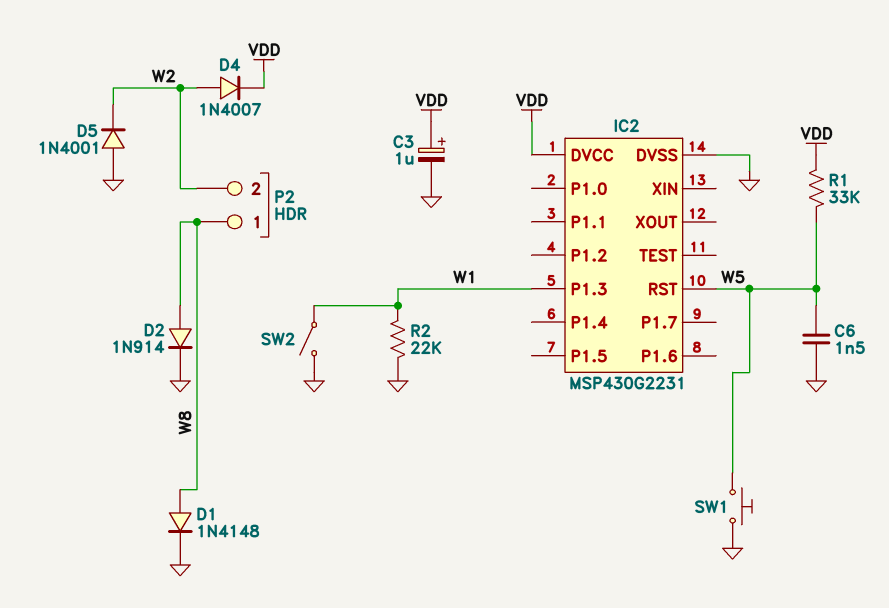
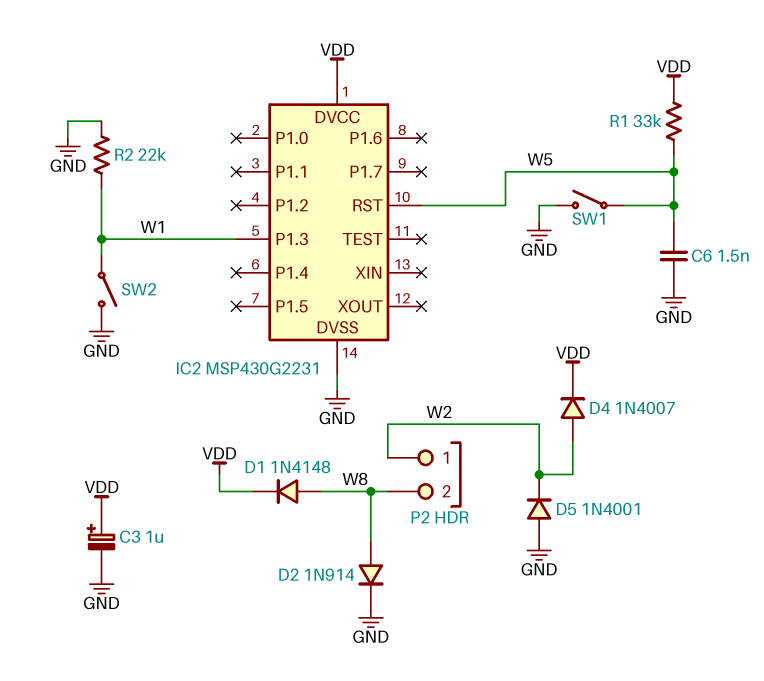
D1: diode 1N4148 (A W8, K GND) -> diode 1N4148 (A W8, K VDD)
P2 pin 1: W8 -> W2
P2 pin 2: W2 -> W8
SW1: button (GND, W5) -> switch (GND, W5)

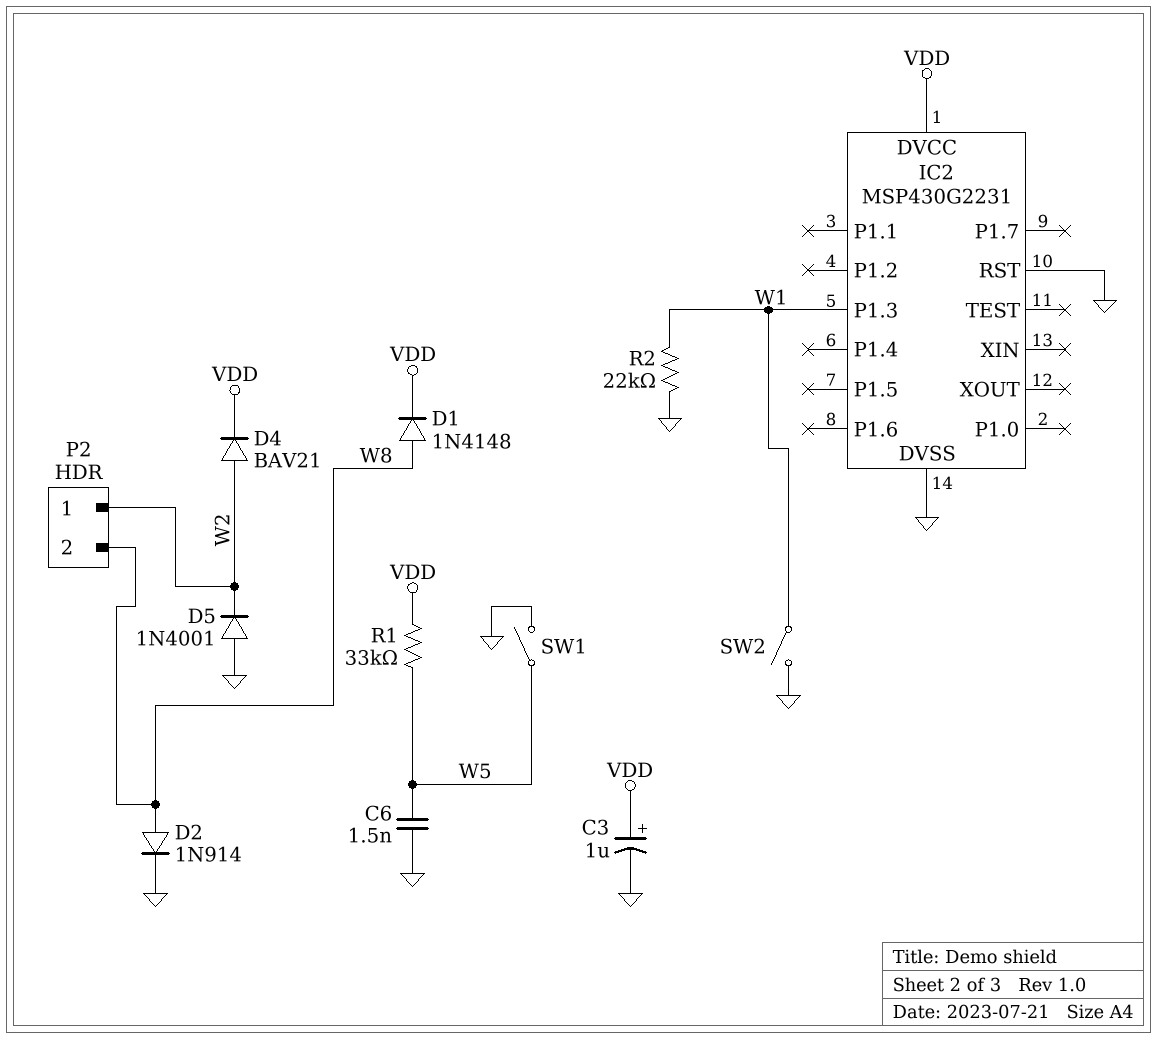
D4: diode 1N4007 (A W2, K VDD) -> diode BAV21 (A W2, K VDD)
IC2 pin RST: W5 -> GND

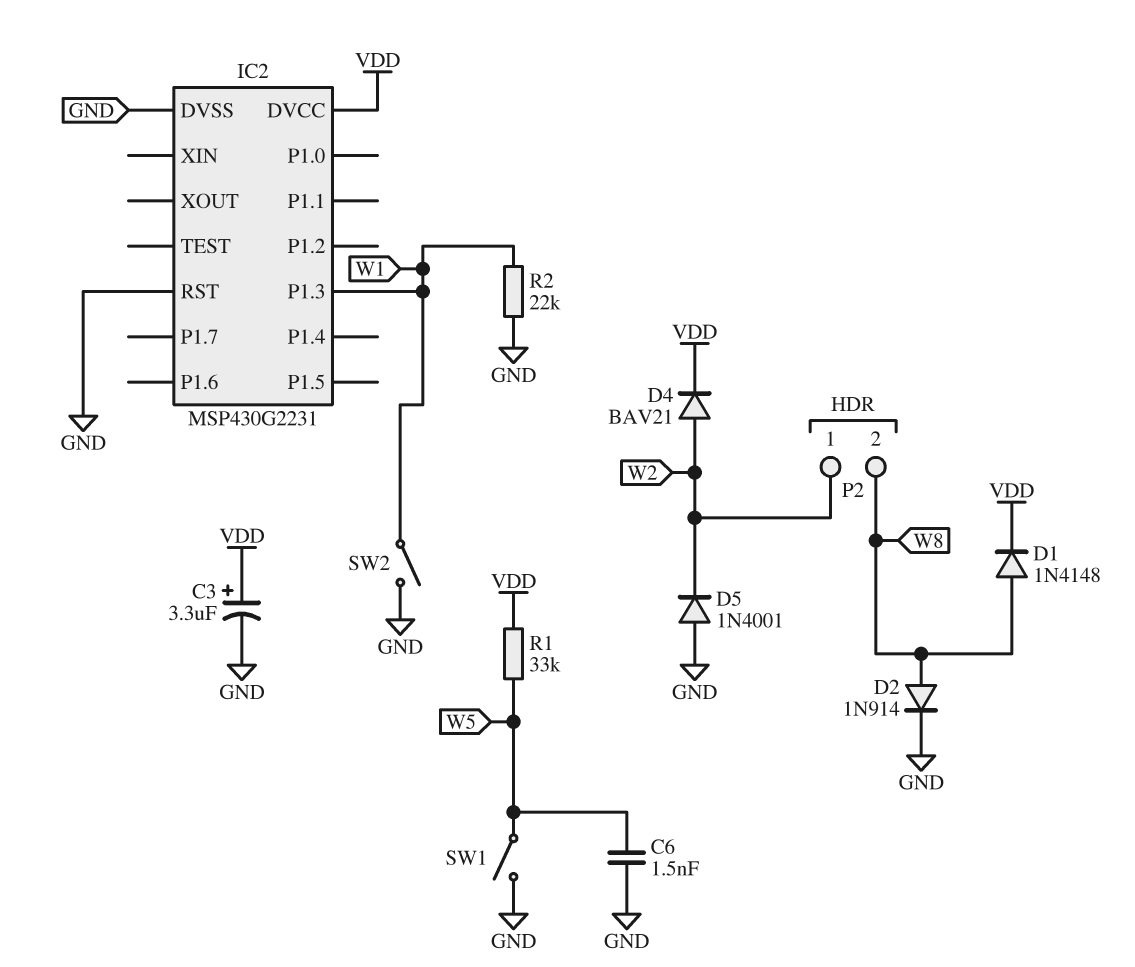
C3: 1uF (plus VDD, minus GND) -> 3.3uF (plus VDD, minus GND)

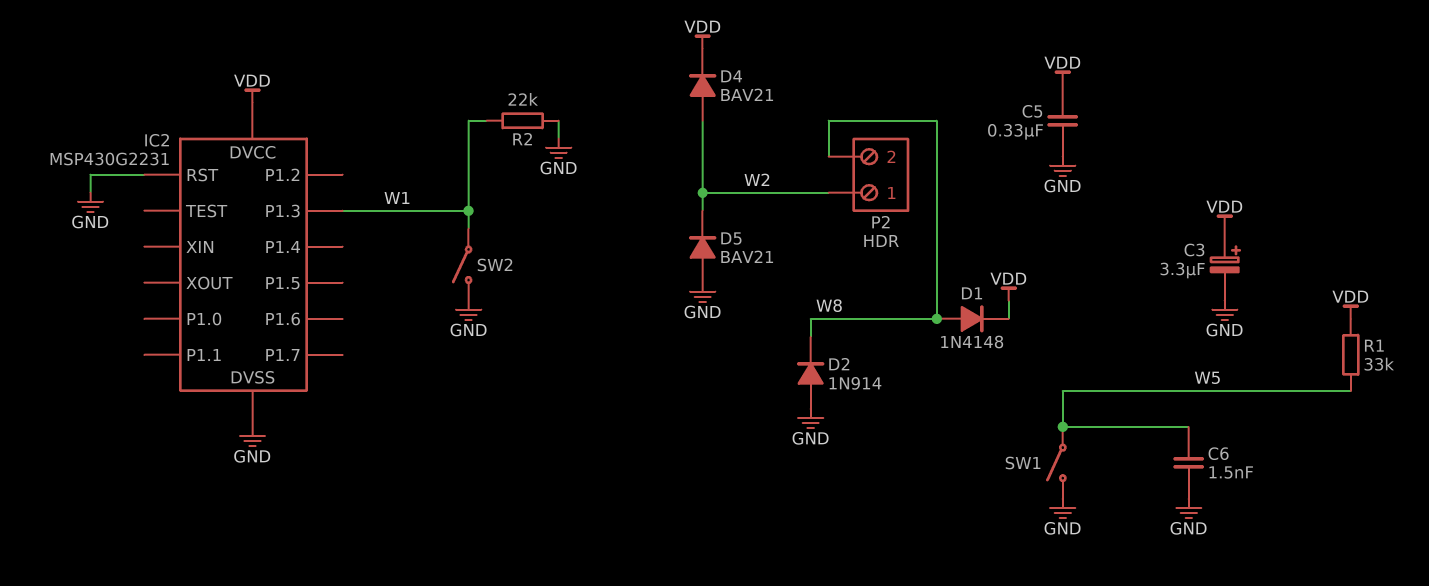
C5: none -> 330nF (GND, VDD)
D2: diode 1N914 (A W8, K GND) -> diode 1N914 (A GND, K W8)
D5: diode 1N4001 (A GND, K W2) -> diode BAV21 (A GND, K W2)

